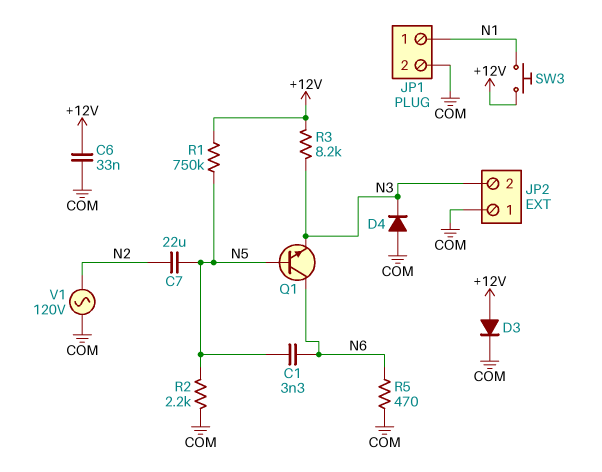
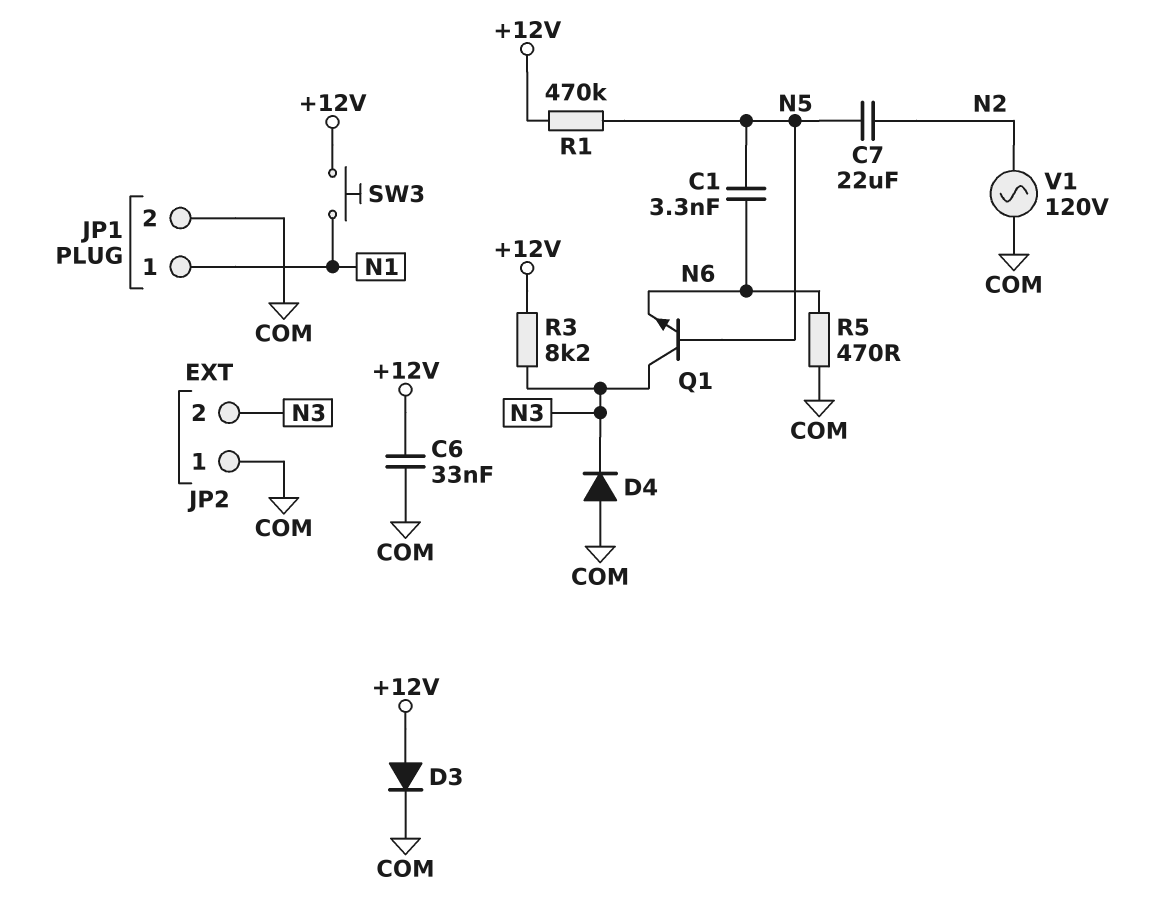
Q1: NPN (B N5, C N6, E N3) -> NPN (B N5, C N3, E N6)
R1: 750k (+12V, N5) -> 470k (+12V, N5)
R2: 2.2k (COM, N5) -> none

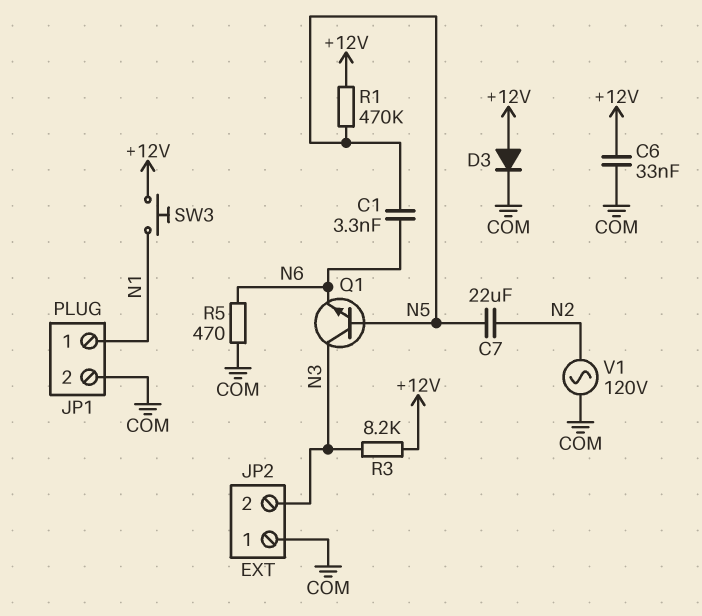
D4: diode (A COM, K N3) -> none

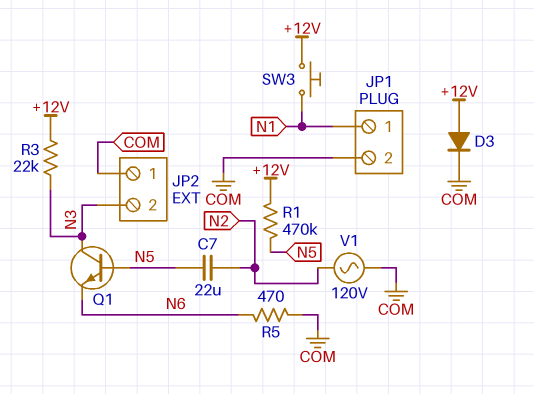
C1: 3.3nF (N5, N6) -> none
C6: 33nF (+12V, COM) -> none
R3: 8.2k (+12V, N3) -> 22k (+12V, N3)

